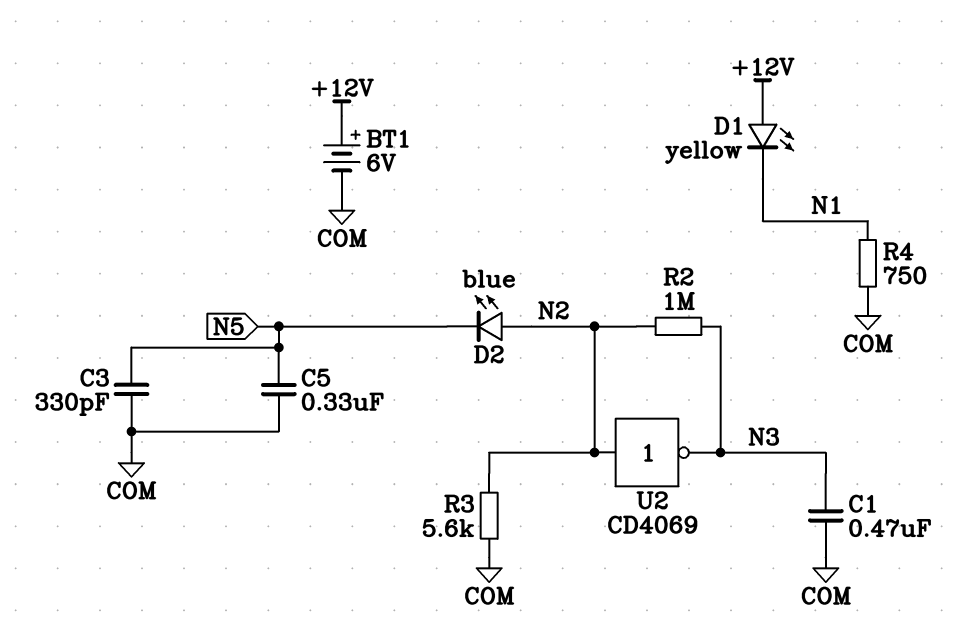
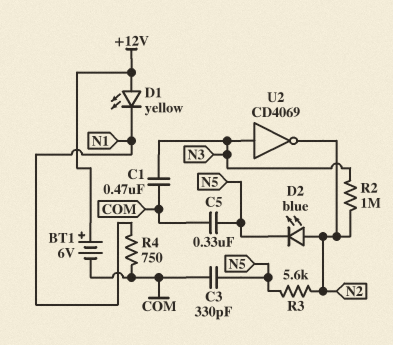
R3: 5.6k (COM, N2) -> 5.6k (N2, N5)
U2: NOT CD4069 (in N2, out N3) -> NOT CD4069 (in N3, out N2)

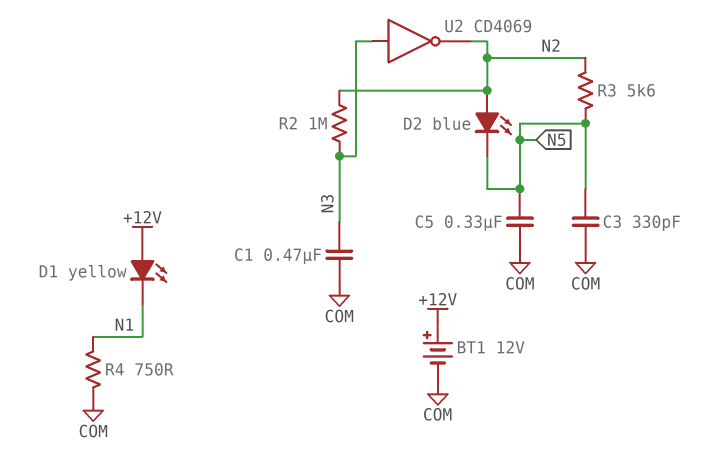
BT1: 6V (plus +12V, minus COM) -> 12V (plus +12V, minus COM)

